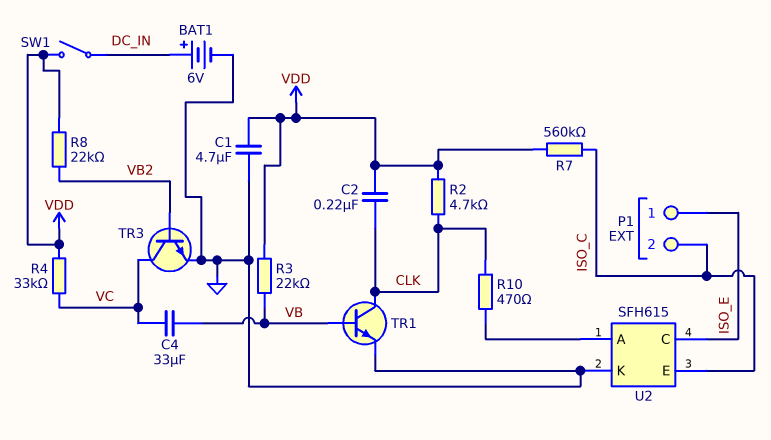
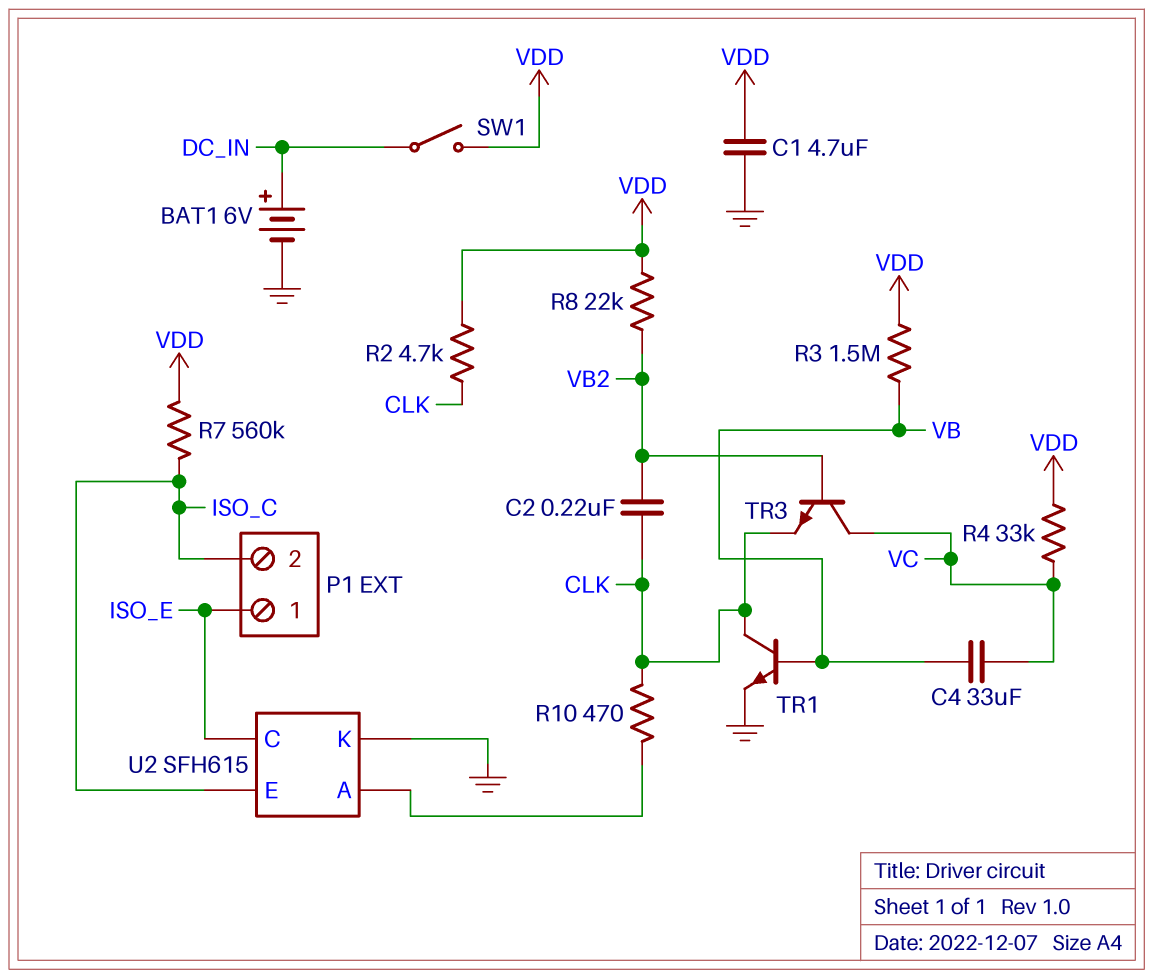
C2: 220nF (CLK, VDD) -> 220nF (CLK, VB2)
R3: 22k (VB, VDD) -> 1.5M (VB, VDD)
TR3: NPN (B VB2, C VC, E GND) -> NPN (B VB2, C VC, E CLK)

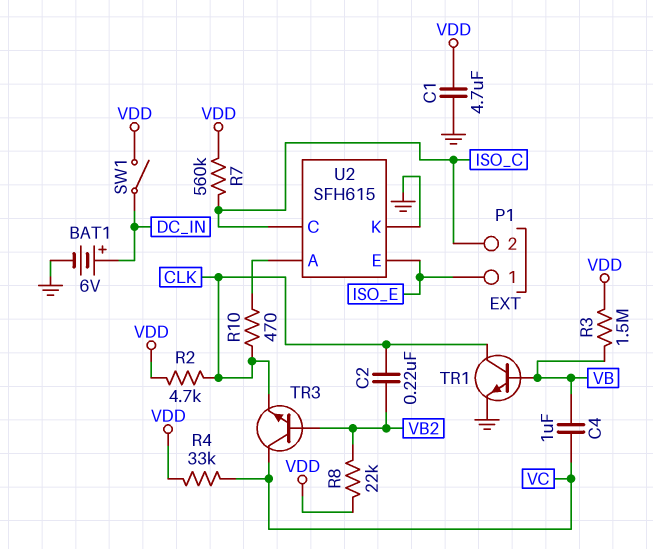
C4: 33uF (VB, VC) -> 1uF (VB, VC)
U2 pin C: ISO_E -> ISO_C
U2 pin E: ISO_C -> ISO_E

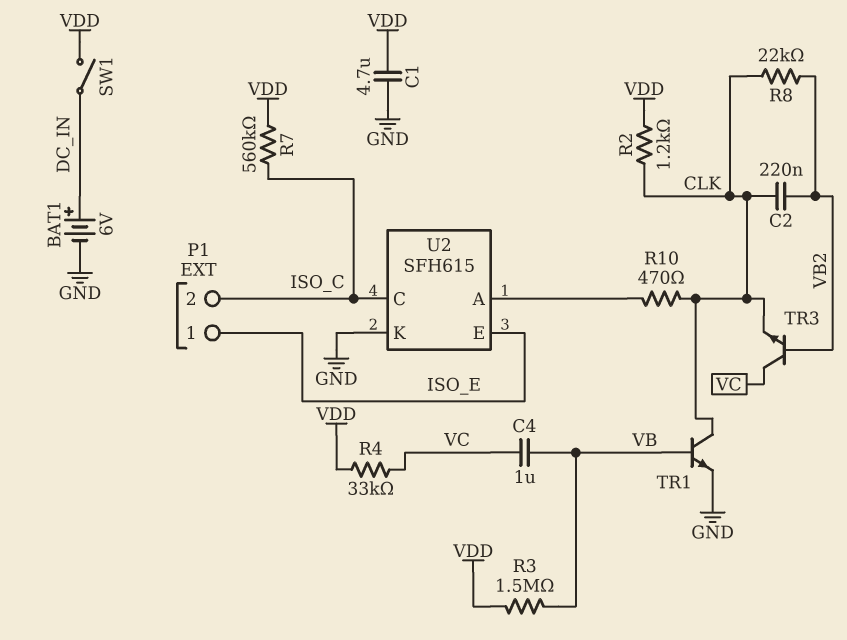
R2: 4.7k (CLK, VDD) -> 1.2k (CLK, VDD)
R8: 22k (VB2, VDD) -> 22k (CLK, VB2)

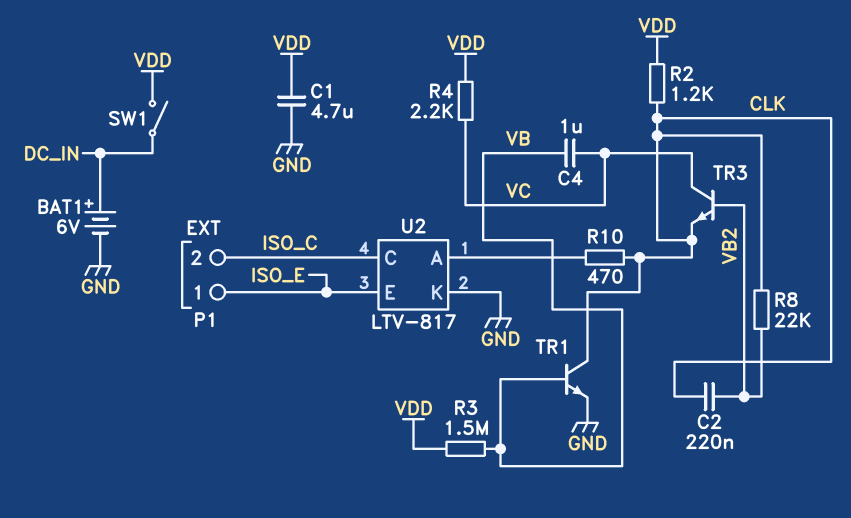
R4: 33k (VC, VDD) -> 2.2k (VC, VDD)
R7: 560k (ISO_C, VDD) -> none
U2: SFH615 -> LTV-817

